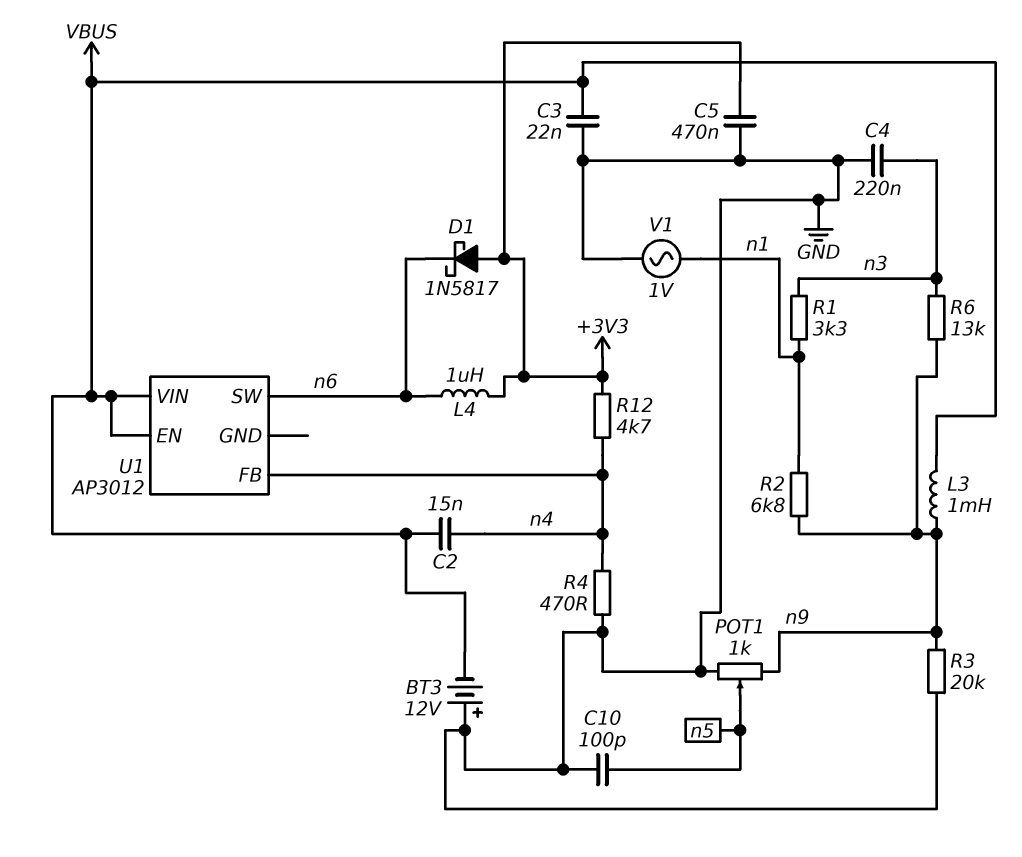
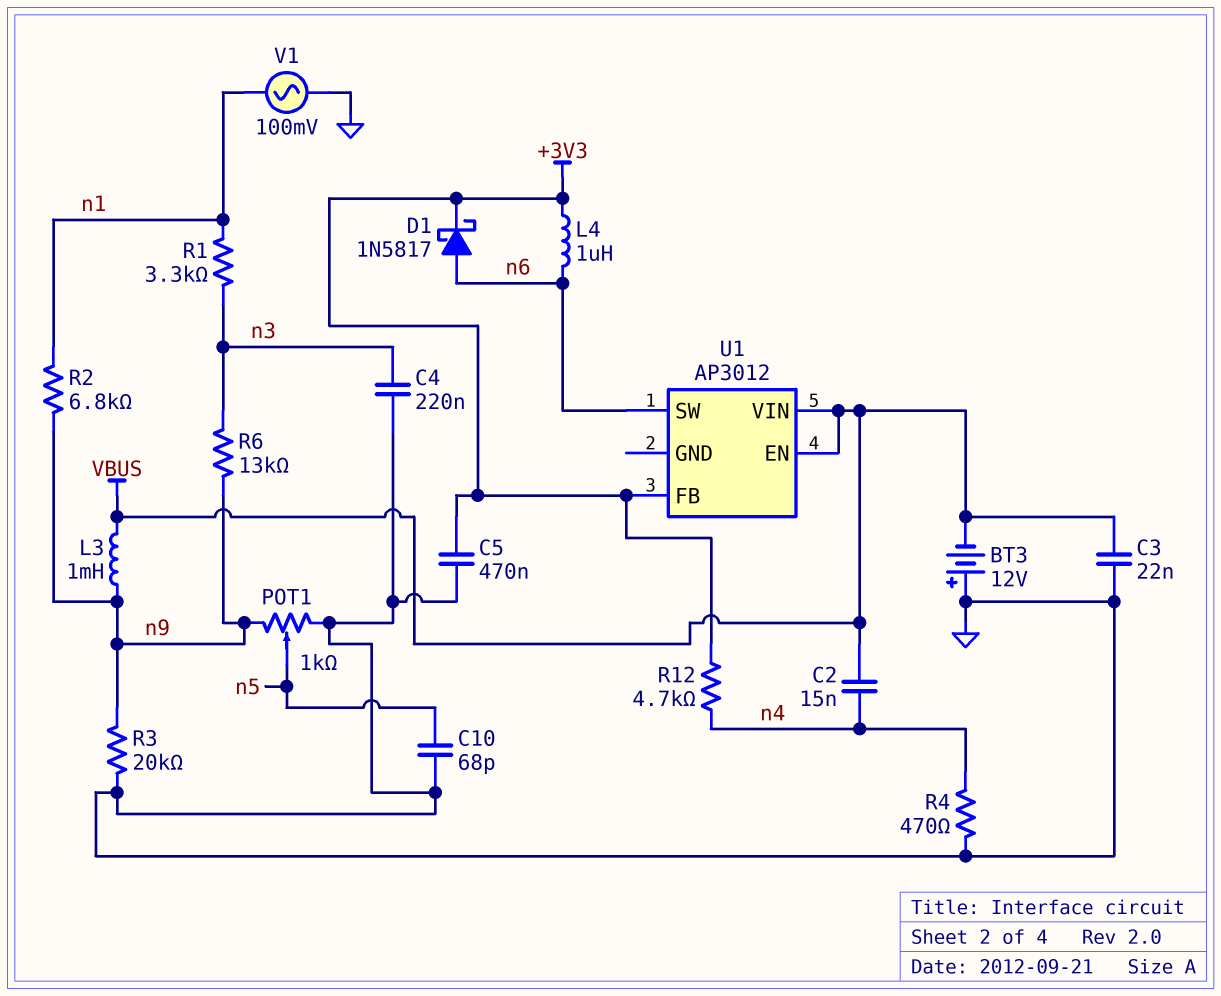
C10: 100pF (GND, n5) -> 68pF (GND, n5)
D1: schottky 1N5817 (A +3V3, K n6) -> schottky 1N5817 (A n6, K +3V3)
U1 pin FB: n4 -> +3V3
V1: AC 1V (GND, n1) -> AC 100mV (GND, n1)

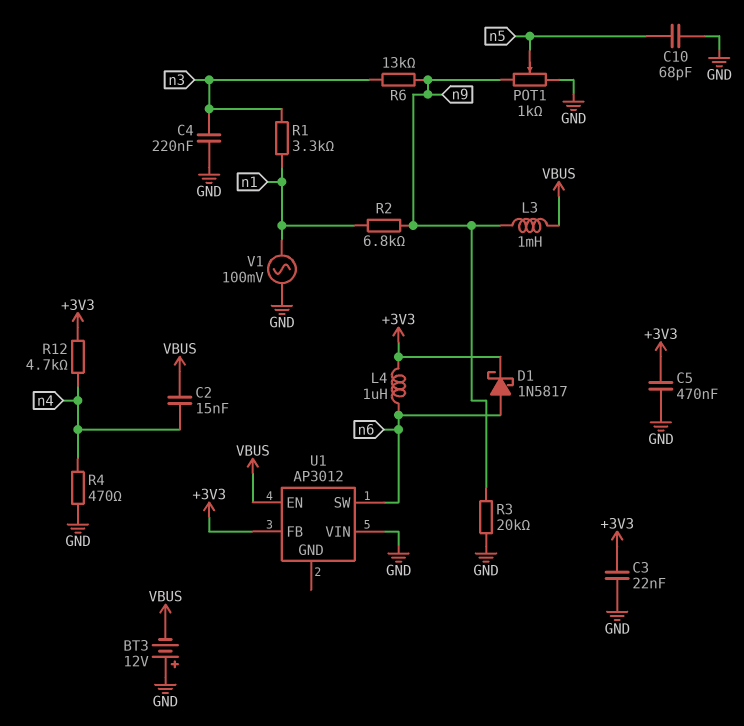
C3: 22nF (GND, VBUS) -> 22nF (+3V3, GND)
U1 pin VIN: VBUS -> GND

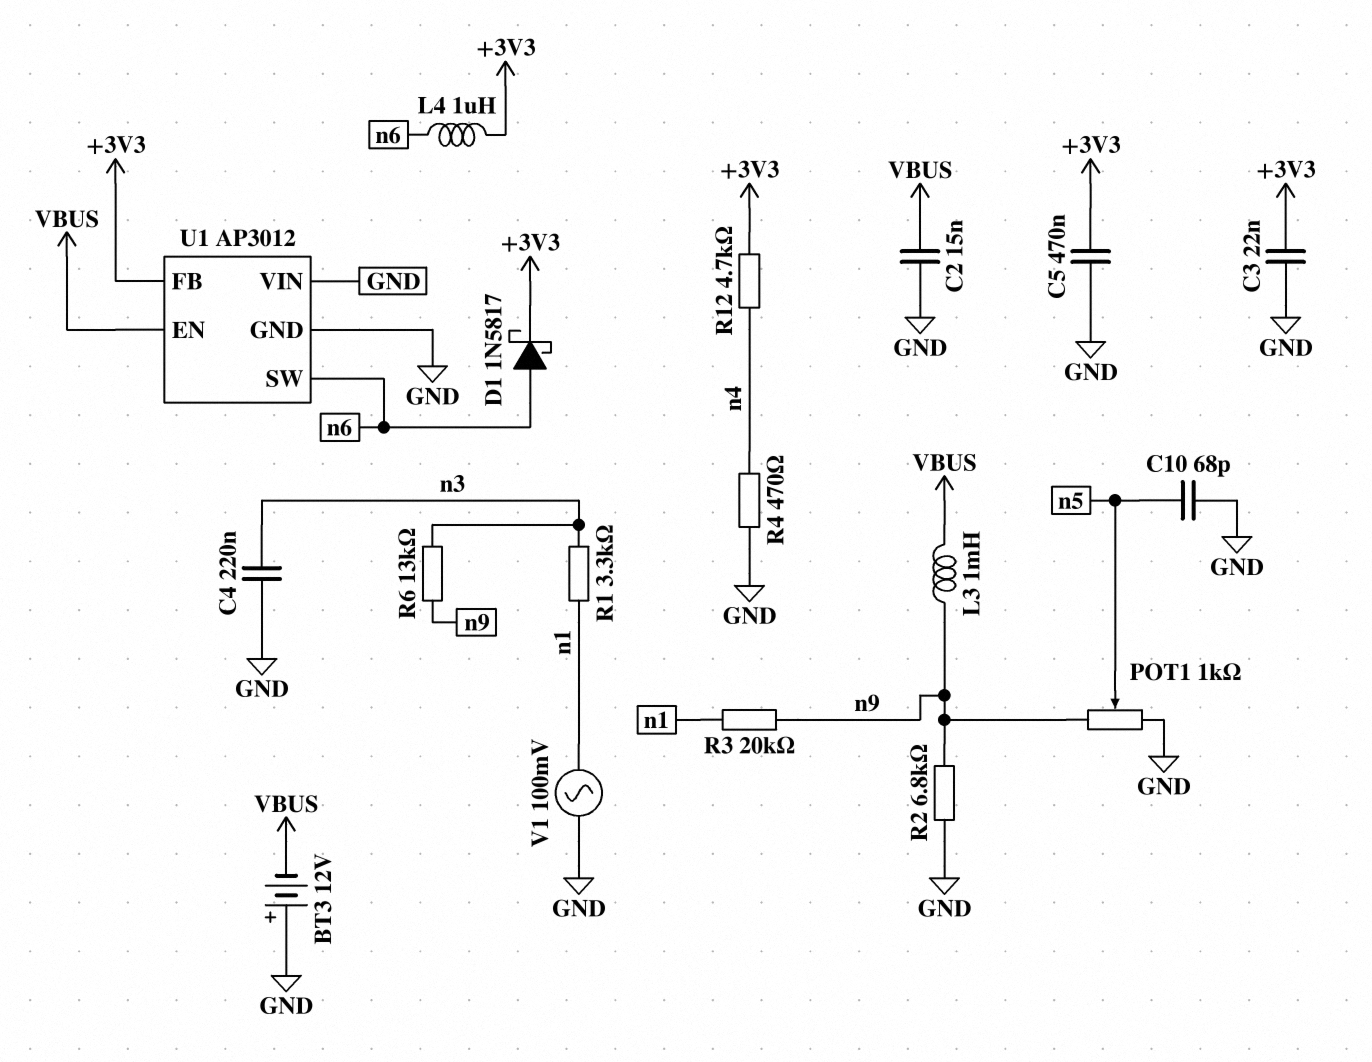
C2: 15nF (VBUS, n4) -> 15nF (GND, VBUS)
R2: 6.8k (n1, n9) -> 6.8k (GND, n9)
R3: 20k (GND, n9) -> 20k (n1, n9)
U1 pin GND: none -> GND

